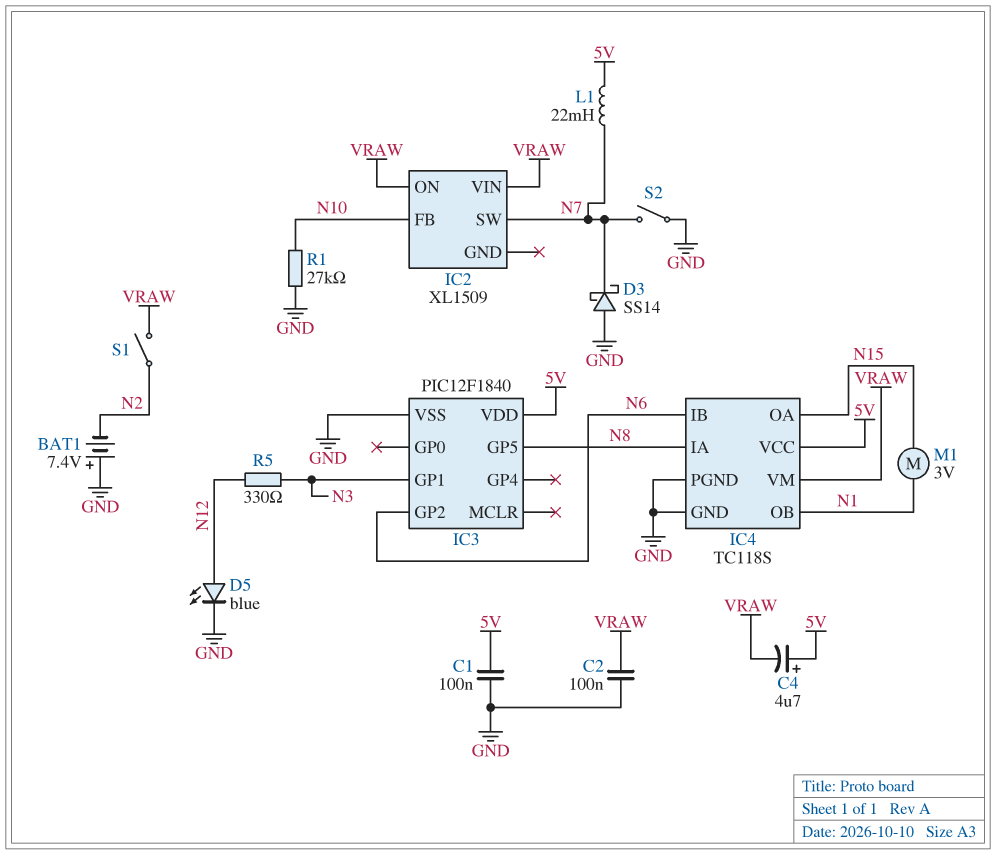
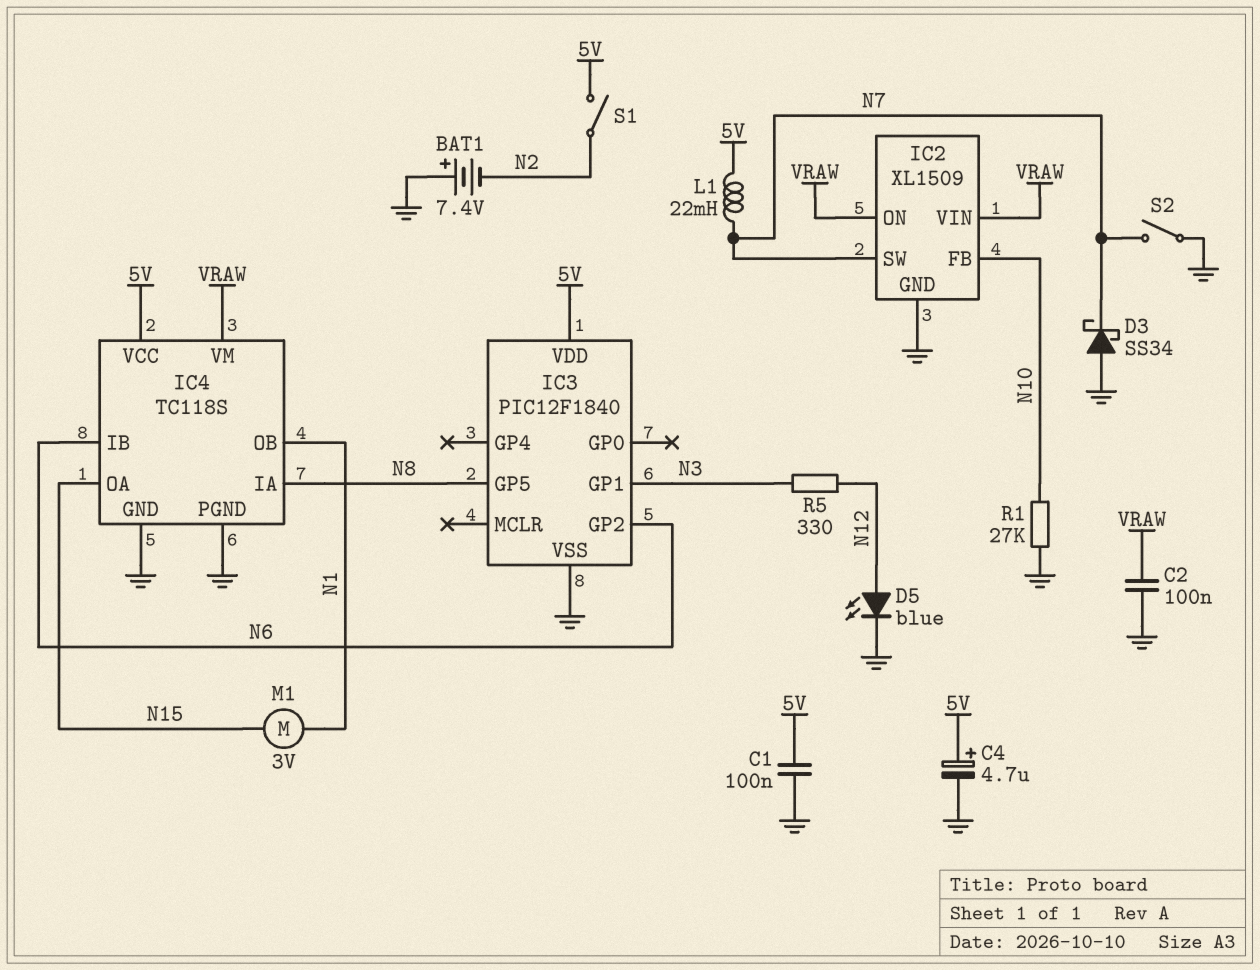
C4: 4.7uF (plus 5V, minus VRAW) -> 4.7uF (plus 5V, minus GND)
D3: schottky SS14 (A GND, K N7) -> schottky SS34 (A GND, K N7)
IC2 pin GND: none -> GND
S1: switch (N2, VRAW) -> switch (5V, N2)

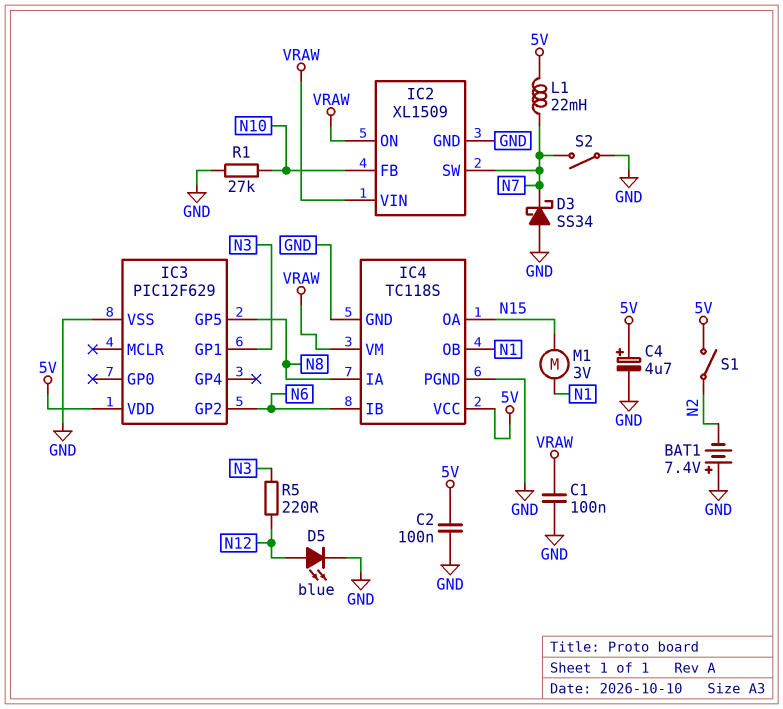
C1: 100nF (5V, GND) -> 100nF (GND, VRAW)
C2: 100nF (GND, VRAW) -> 100nF (5V, GND)
IC3: PIC12F1840 -> PIC12F629
R5: 330 (N3, N12) -> 220 (N3, N12)

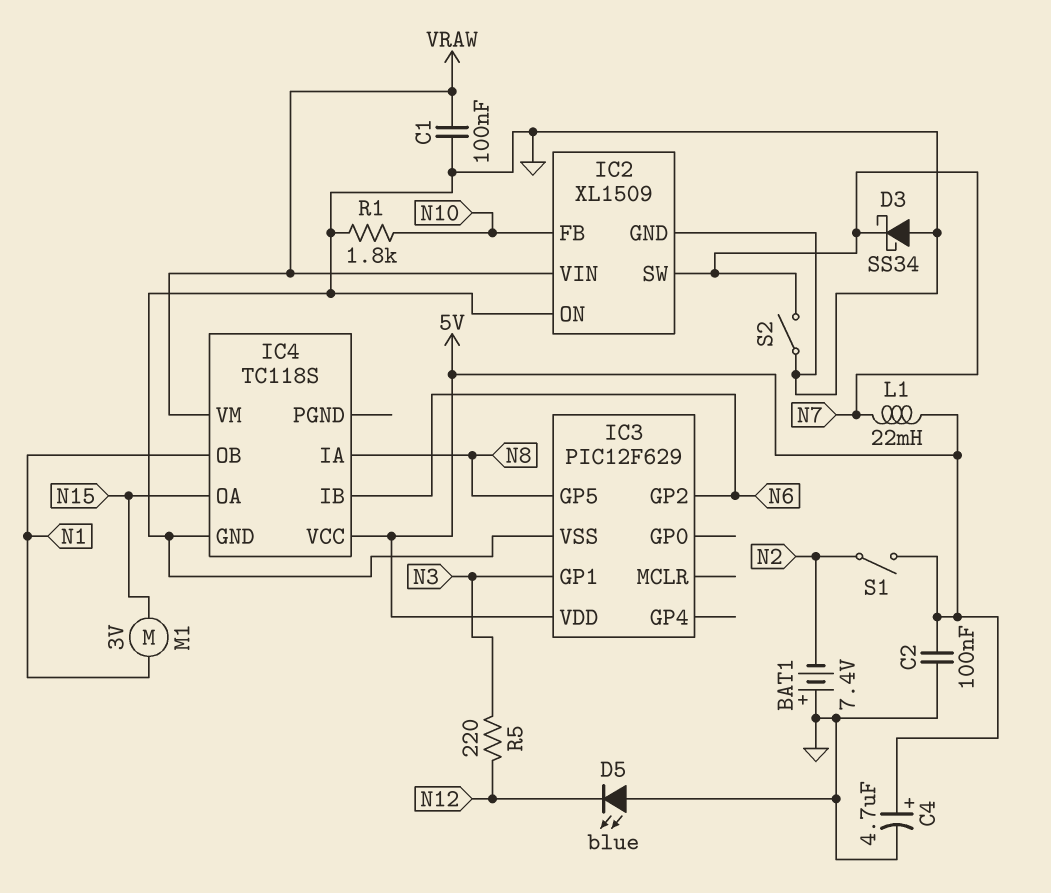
D5: LED blue (A N12, K GND) -> LED blue (A GND, K N12)
IC2 pin ON: VRAW -> GND
IC4 pin PGND: GND -> none
R1: 27k (GND, N10) -> 1.8k (GND, N10)

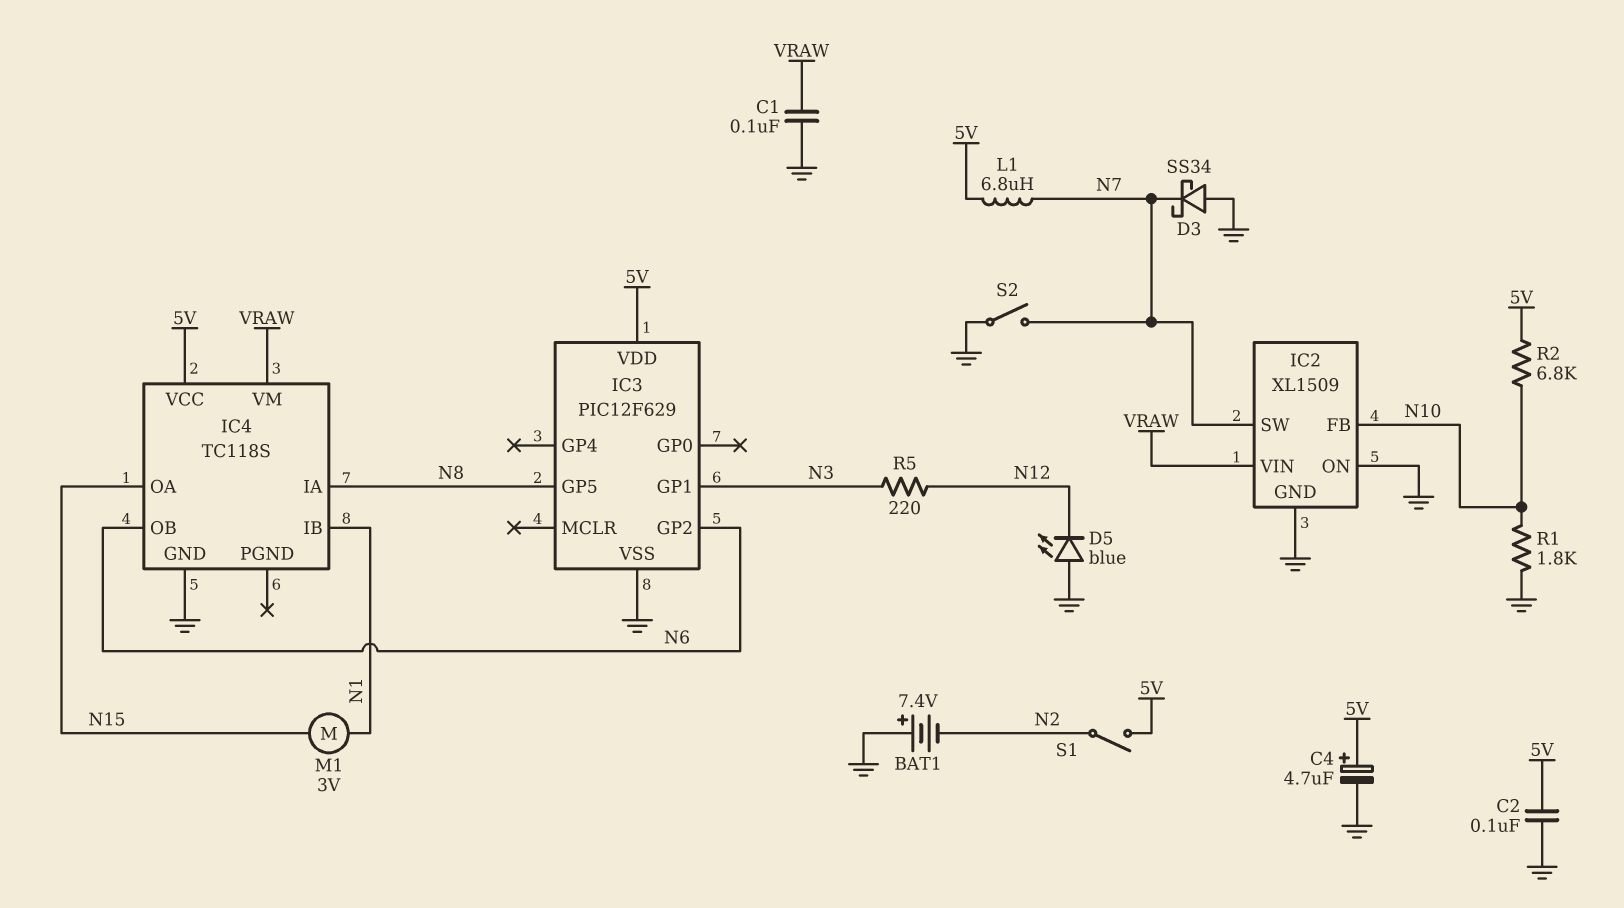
IC4 pin IB: N6 -> N1
IC4 pin OB: N1 -> N6
L1: 22mH (5V, N7) -> 6.8uH (5V, N7)
R2: none -> 6.8k (5V, N10)

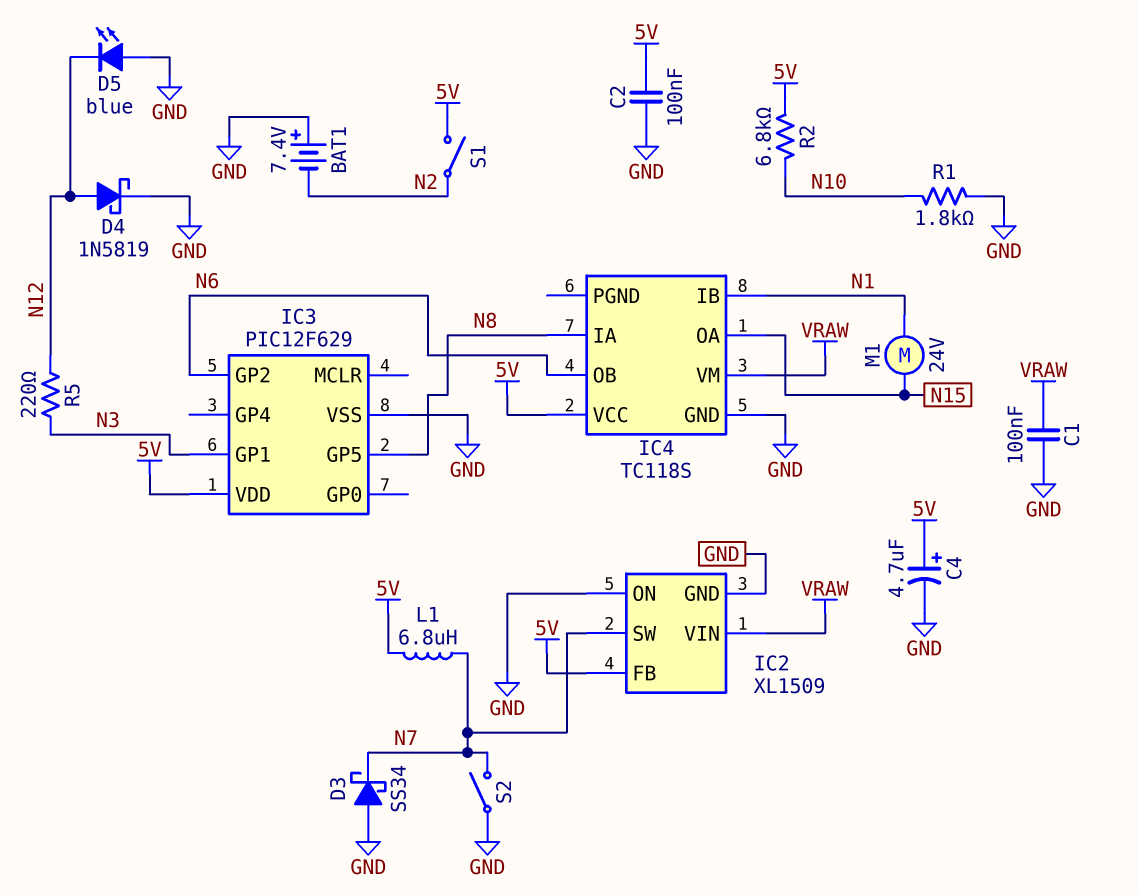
D4: none -> schottky 1N5819 (A N12, K GND)
IC2 pin FB: N10 -> 5V
M1: motor 3V (N1, N15) -> motor 24V (N1, N15)

